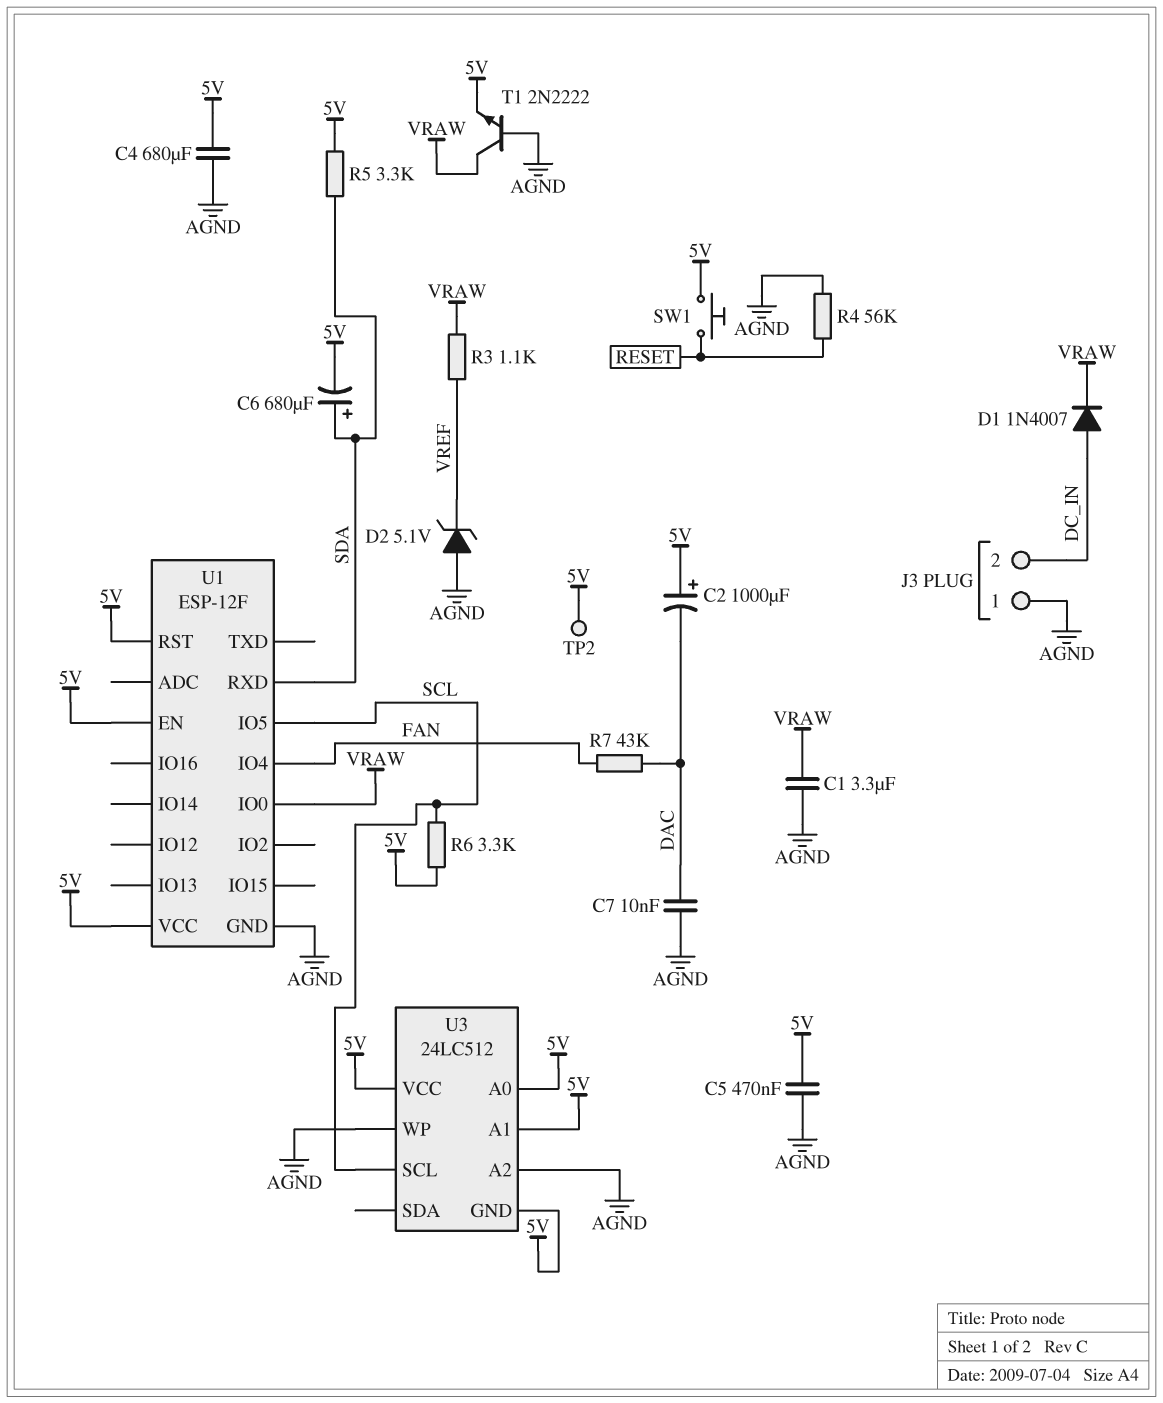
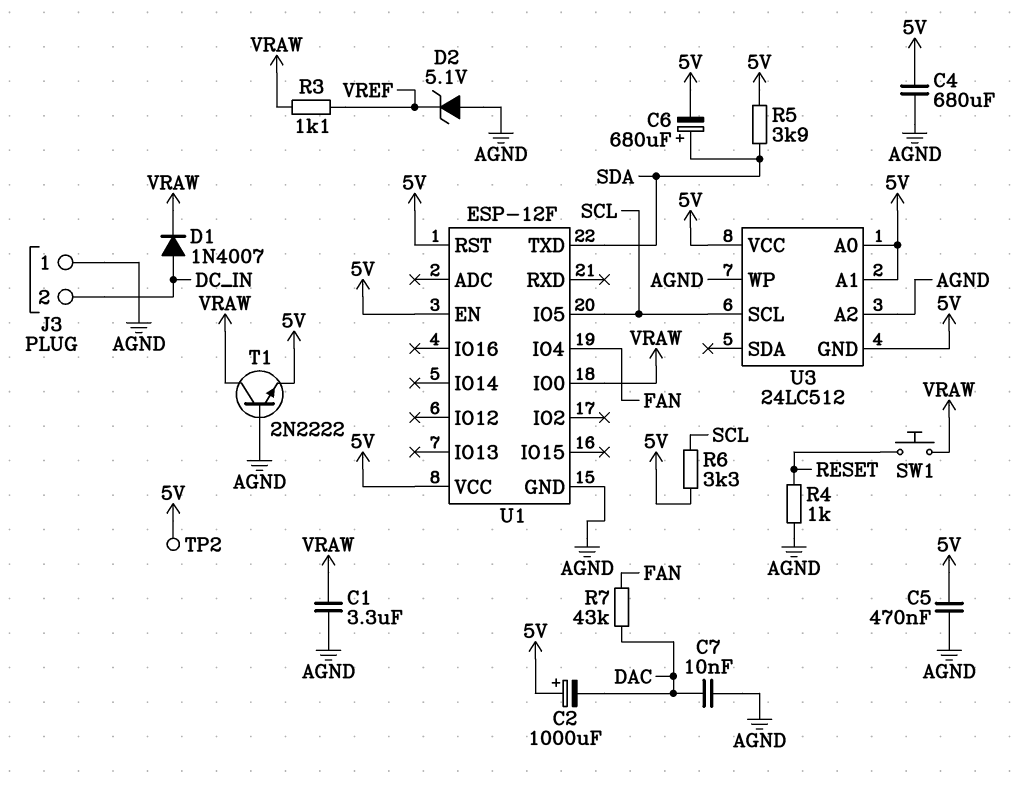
R4: 56k (AGND, RESET) -> 1k (AGND, RESET)
R5: 3.3k (5V, SDA) -> 3.9k (5V, SDA)
SW1: button (5V, RESET) -> button (RESET, VRAW)
U1 pin RXD: SDA -> none
U1 pin TXD: none -> SDA

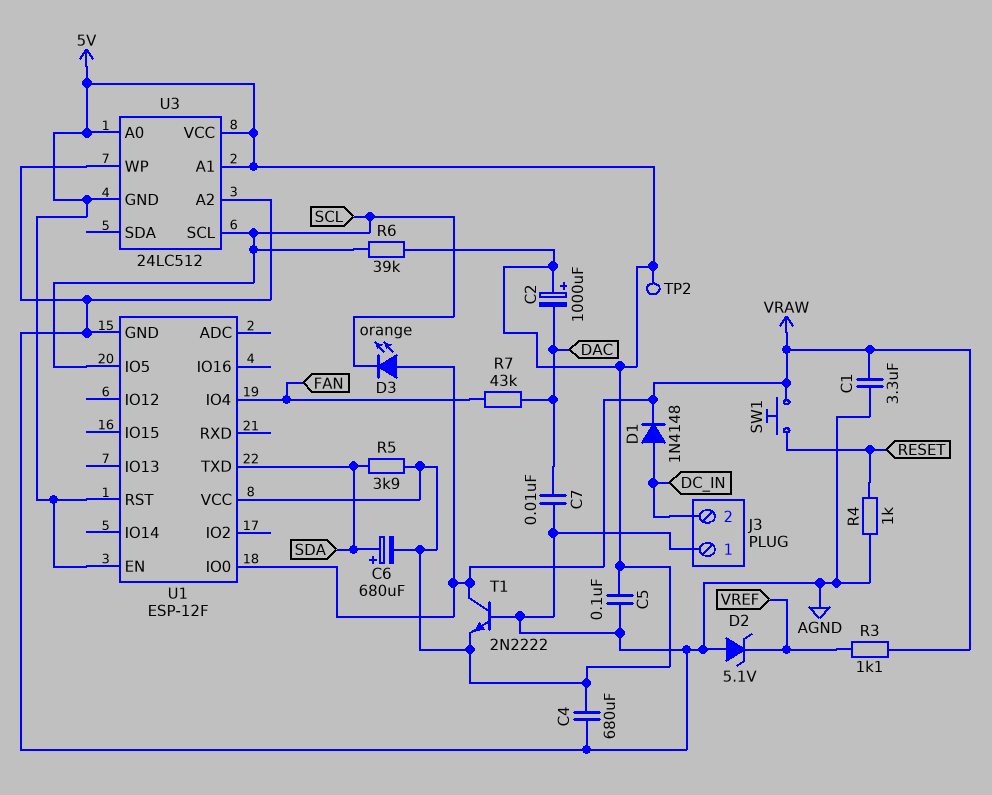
C5: 470nF (5V, AGND) -> 100nF (5V, AGND)
D1: diode 1N4007 (A DC_IN, K VRAW) -> diode 1N4148 (A DC_IN, K VRAW)
D3: none -> LED orange (A VRAW, K SCL)
R6: 3.3k (5V, SCL) -> 39k (5V, SCL)

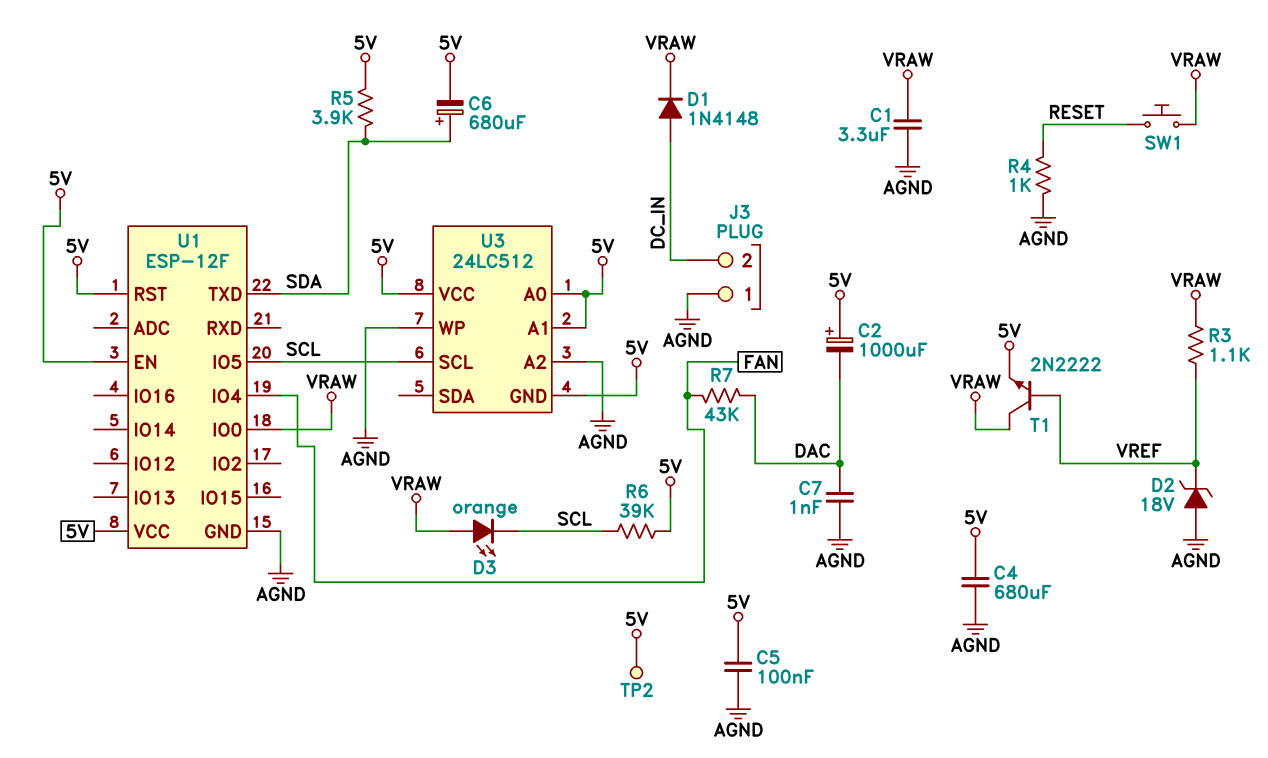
C7: 10nF (AGND, DAC) -> 1nF (AGND, DAC)
D2: zener 5.1V (A AGND, K VREF) -> zener 18V (A AGND, K VREF)
T1: NPN 2N2222 (B AGND, C VRAW, E 5V) -> NPN 2N2222 (B VREF, C VRAW, E 5V)

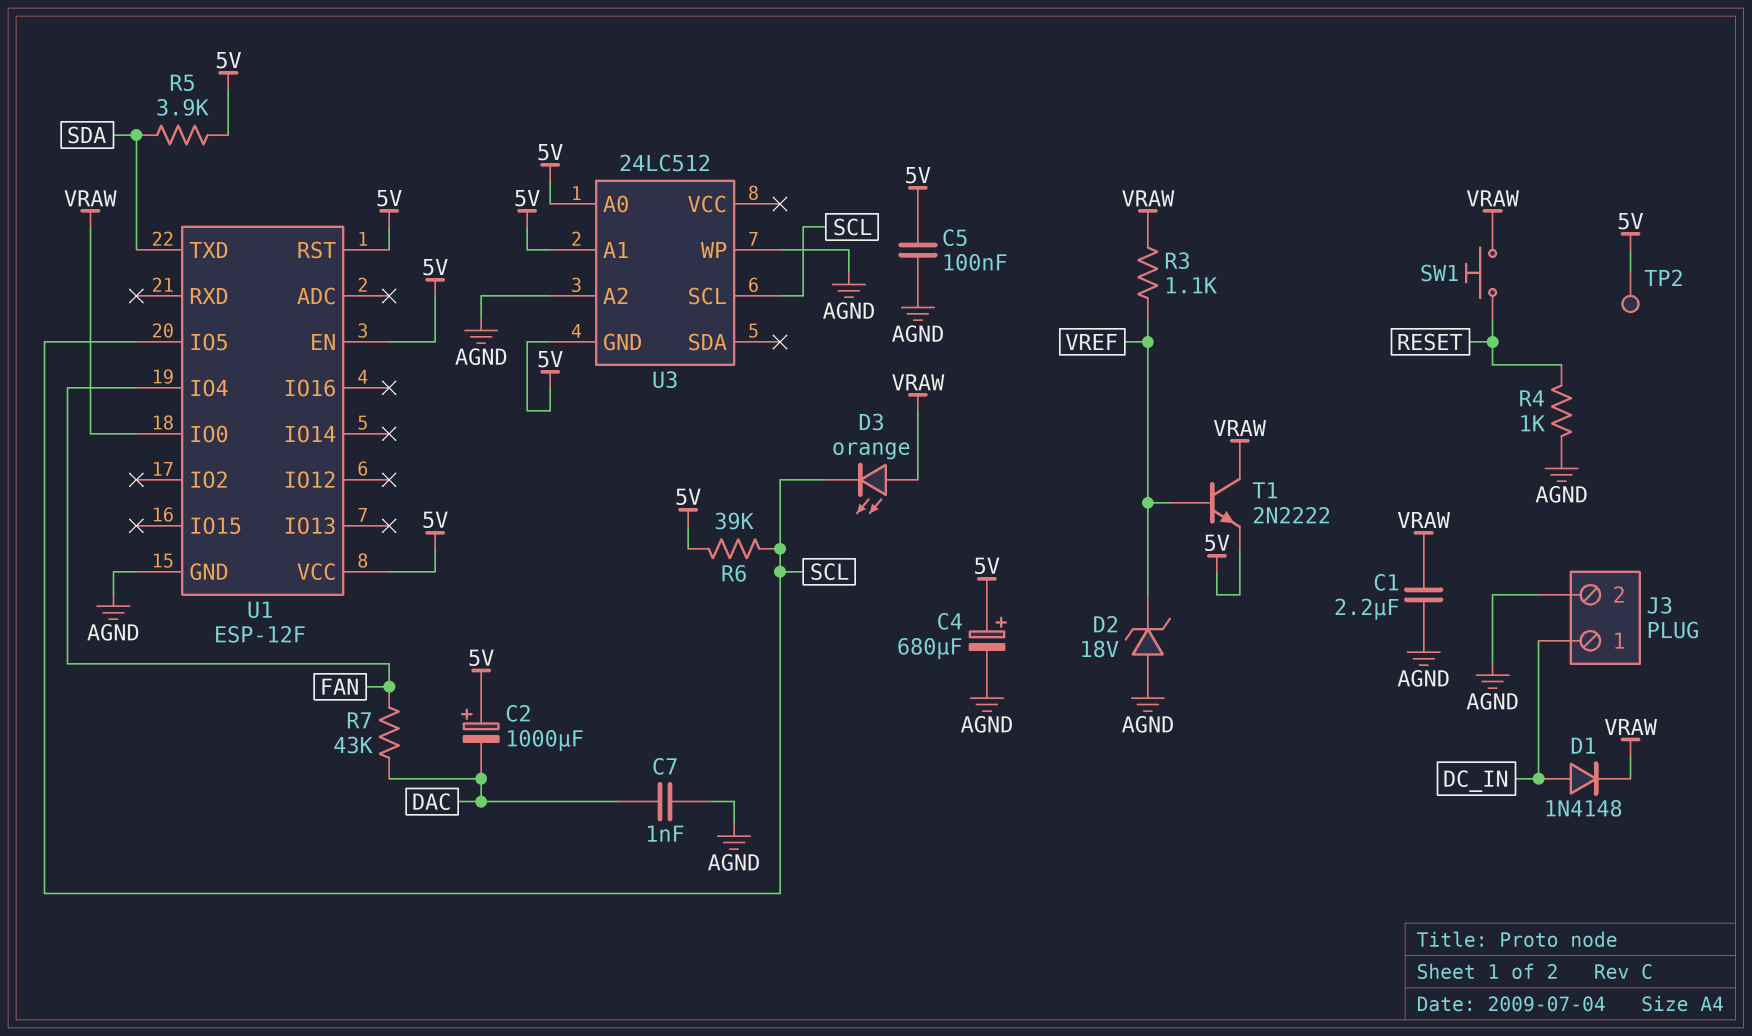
C1: 3.3uF (AGND, VRAW) -> 2.2uF (AGND, VRAW)
C4: 680uF (5V, AGND) -> 680uF (plus 5V, minus AGND)
C6: 680uF (plus SDA, minus 5V) -> none
J3 pin 1: AGND -> DC_IN
J3 pin 2: DC_IN -> AGND
U3 pin VCC: 5V -> none

